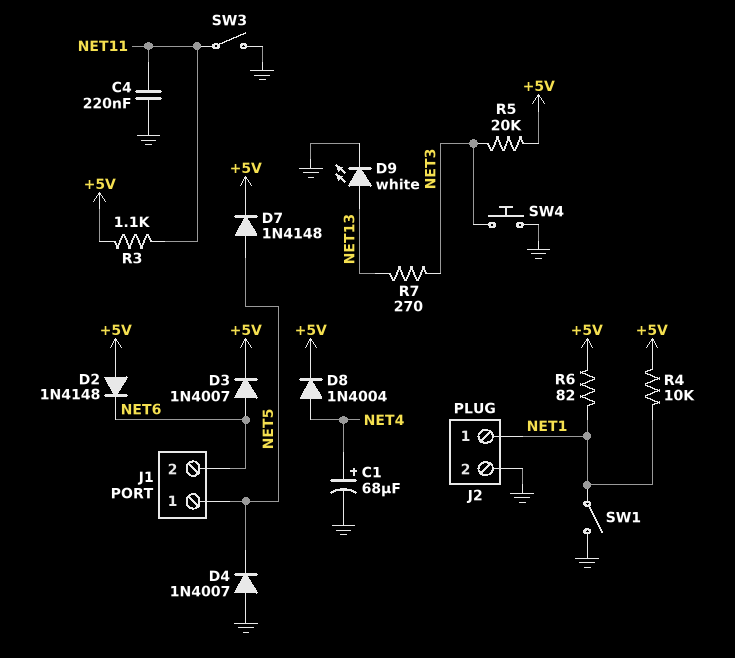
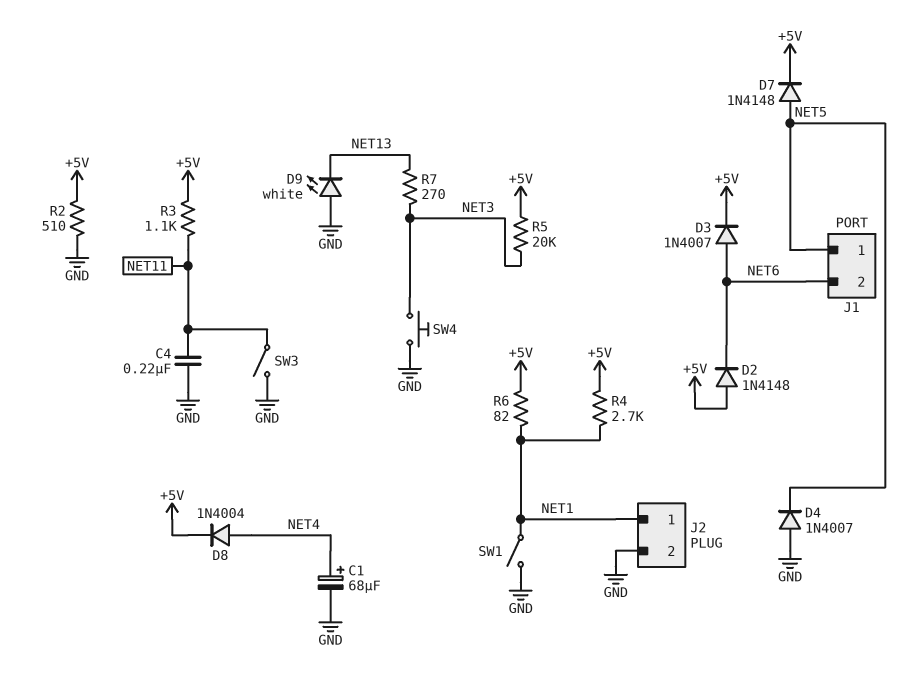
D9: LED white (A NET13, K GND) -> LED white (A GND, K NET13)
R2: none -> 510 (+5V, GND)
R4: 10k (+5V, NET1) -> 2.7k (+5V, NET1)

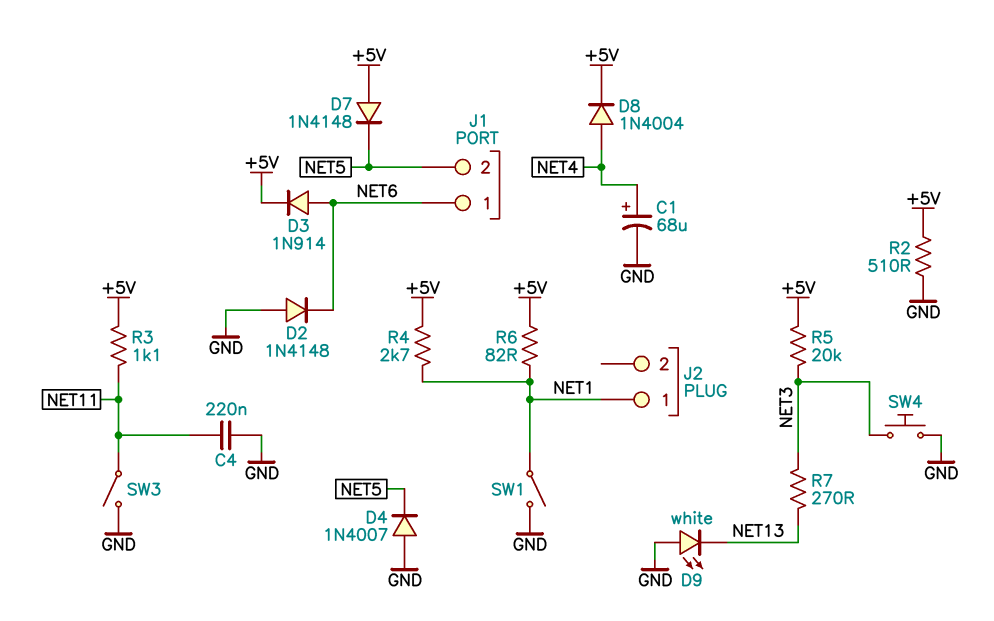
D2: diode 1N4148 (A +5V, K NET6) -> diode 1N4148 (A GND, K NET6)
D3: diode 1N4007 (A NET6, K +5V) -> diode 1N914 (A NET6, K +5V)
D7: diode 1N4148 (A NET5, K +5V) -> diode 1N4148 (A +5V, K NET5)
J1 pin 1: NET5 -> NET6
J1 pin 2: NET6 -> NET5
J2 pin 2: GND -> none

